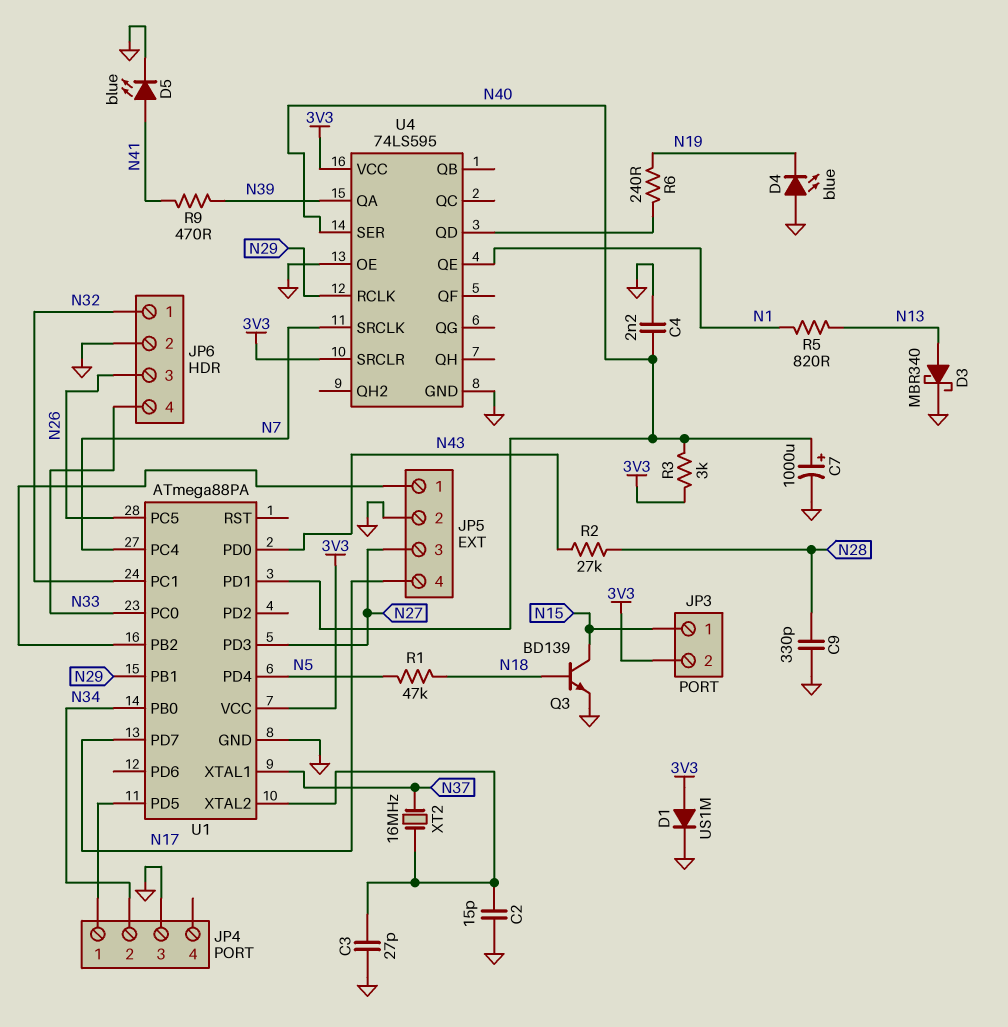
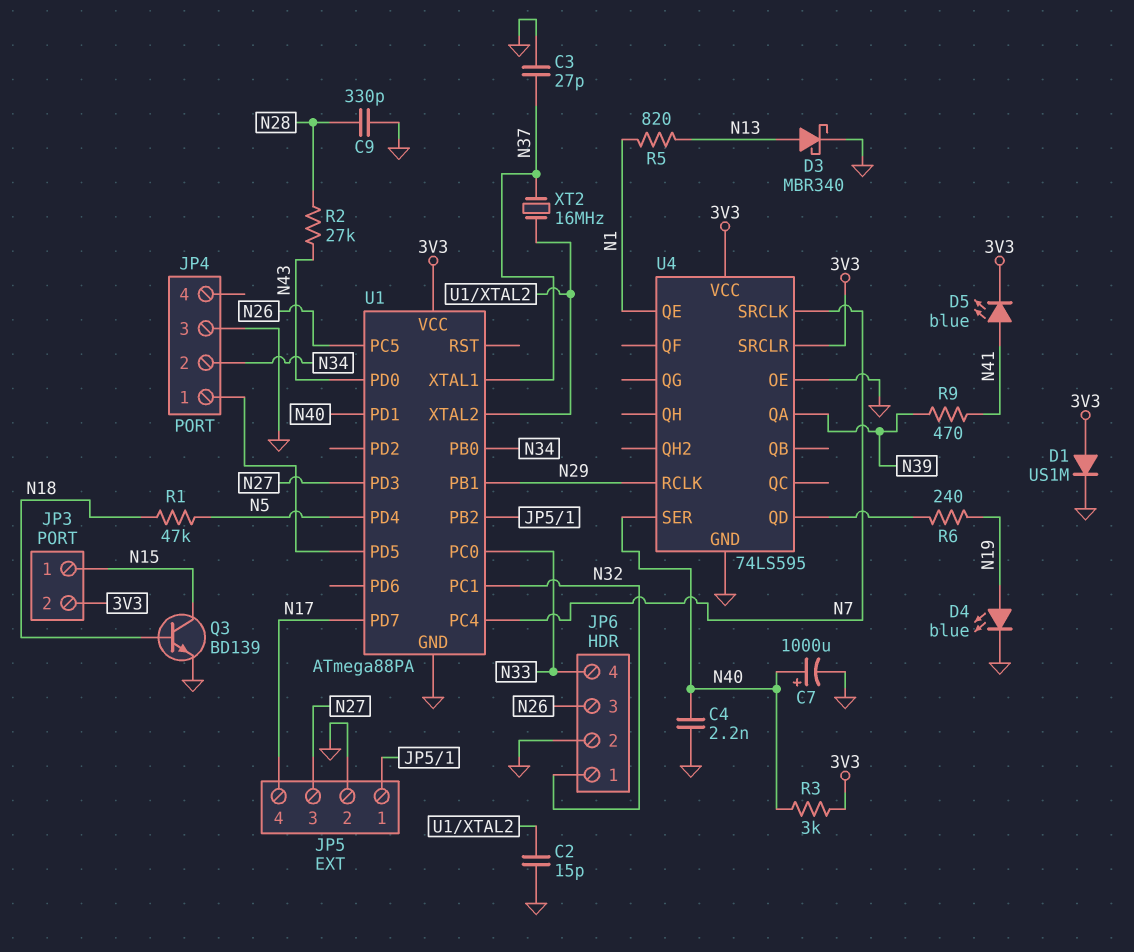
C3: 27pF (GND, U1/XTAL2) -> 27pF (GND, N37)
D4: LED blue (A GND, K N19) -> LED blue (A N19, K GND)
D5: LED blue (A N41, K GND) -> LED blue (A N41, K 3V3)

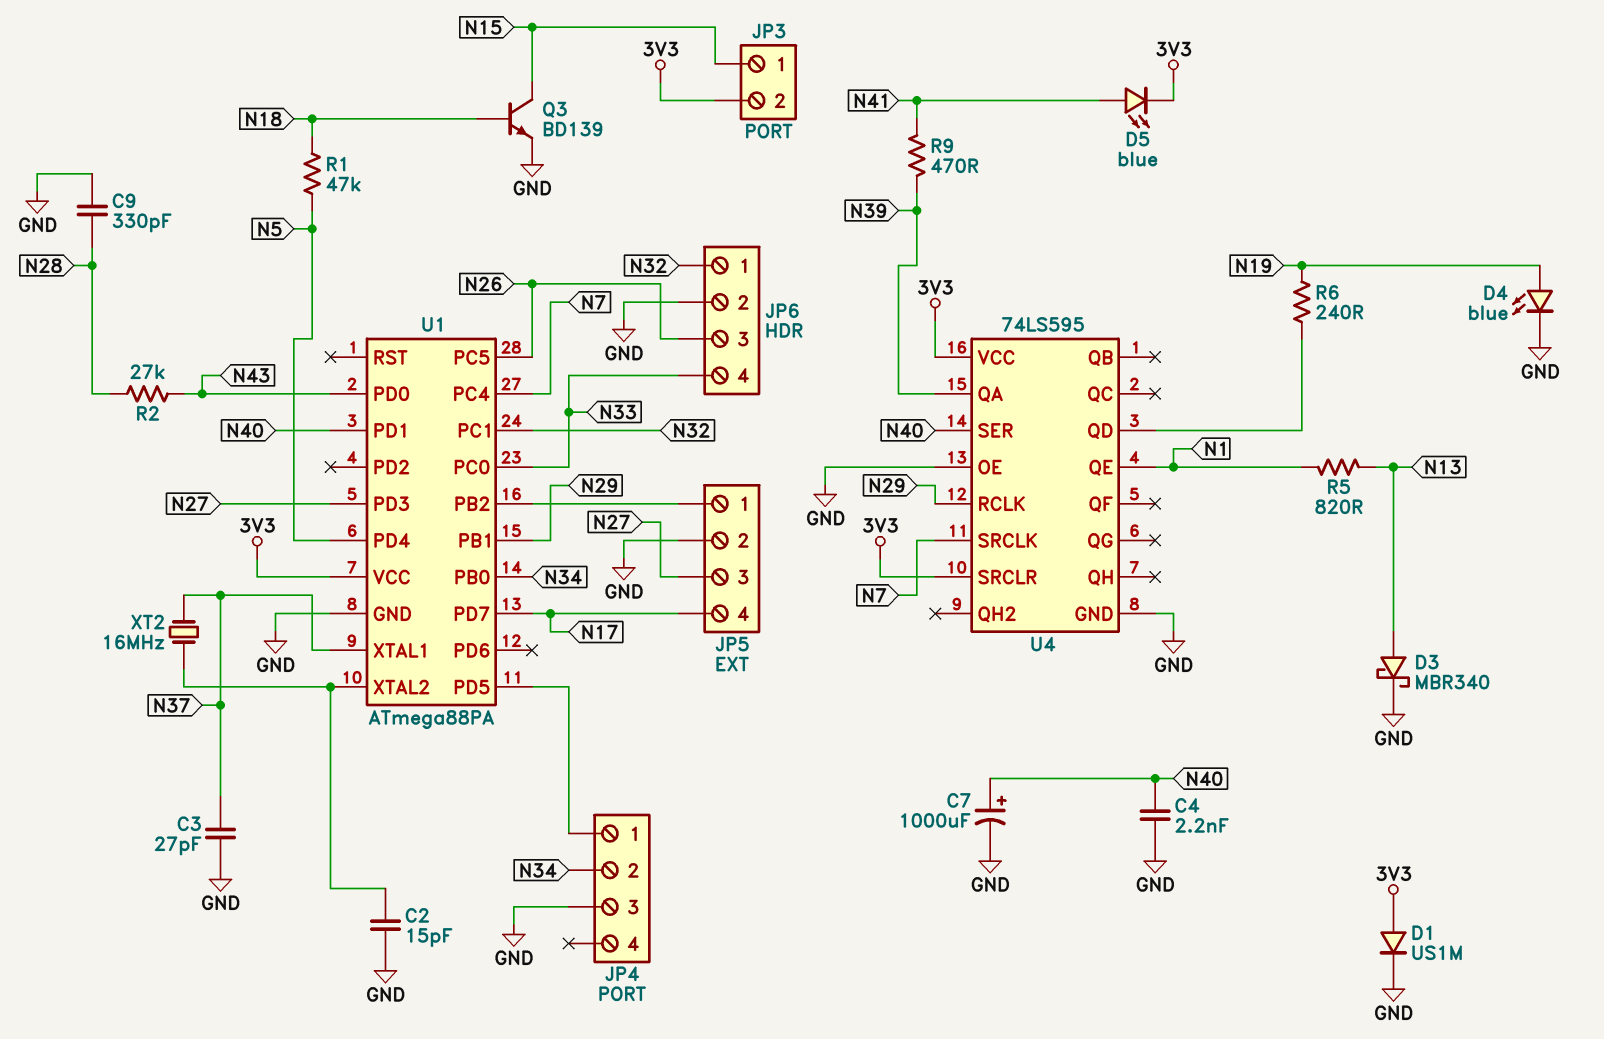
R3: 3k (3V3, N40) -> none

